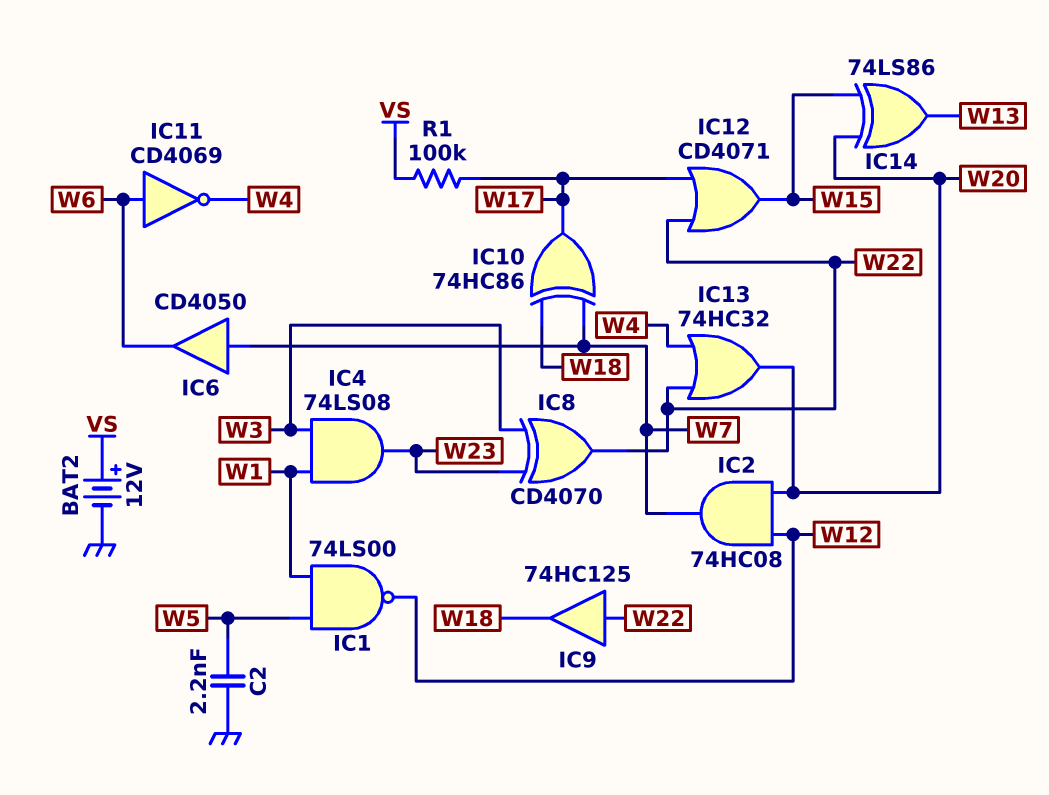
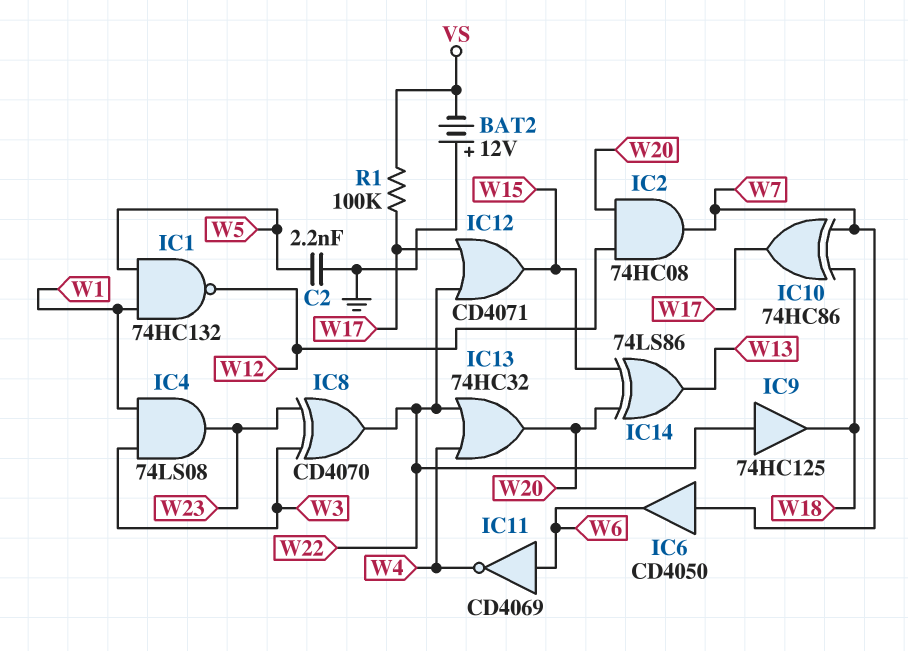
BAT2: 12V (plus VS, minus GND) -> 12V (plus GND, minus VS)
IC1: NAND 74LS00 (in W1, in W5, out W12) -> NAND 74HC132 (in W1, in W5, out W12)

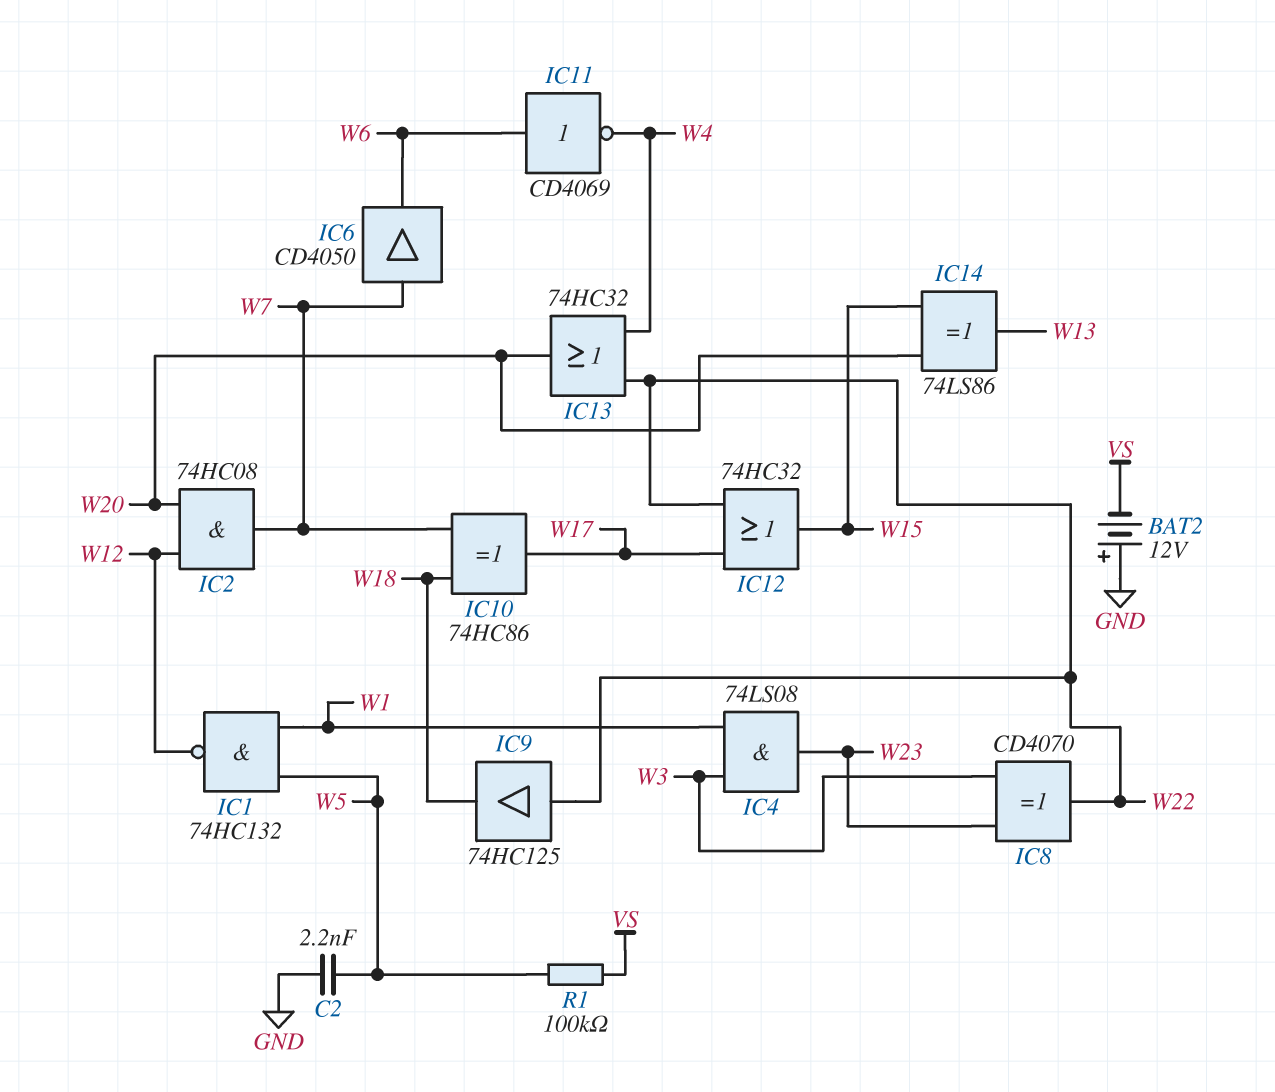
IC12: OR CD4071 (in W17, in W22, out W15) -> OR 74HC32 (in W17, in W22, out W15)
R1: 100k (VS, W17) -> 100k (VS, W5)

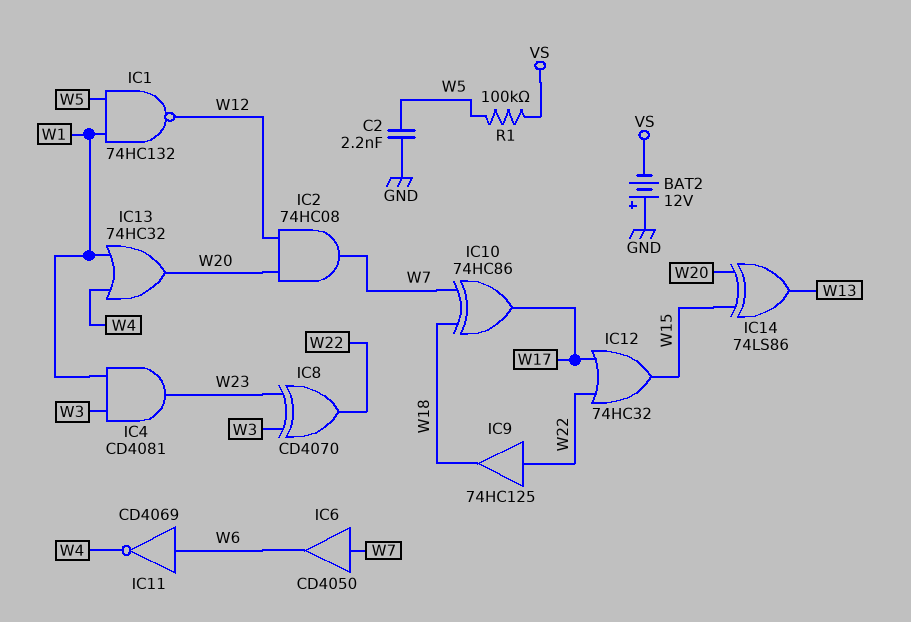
IC4: AND 74LS08 (in W1, in W3, out W23) -> AND CD4081 (in W1, in W3, out W23)
IC13: OR 74HC32 (in W4, in W22, out W20) -> OR 74HC32 (in W1, in W4, out W20)

